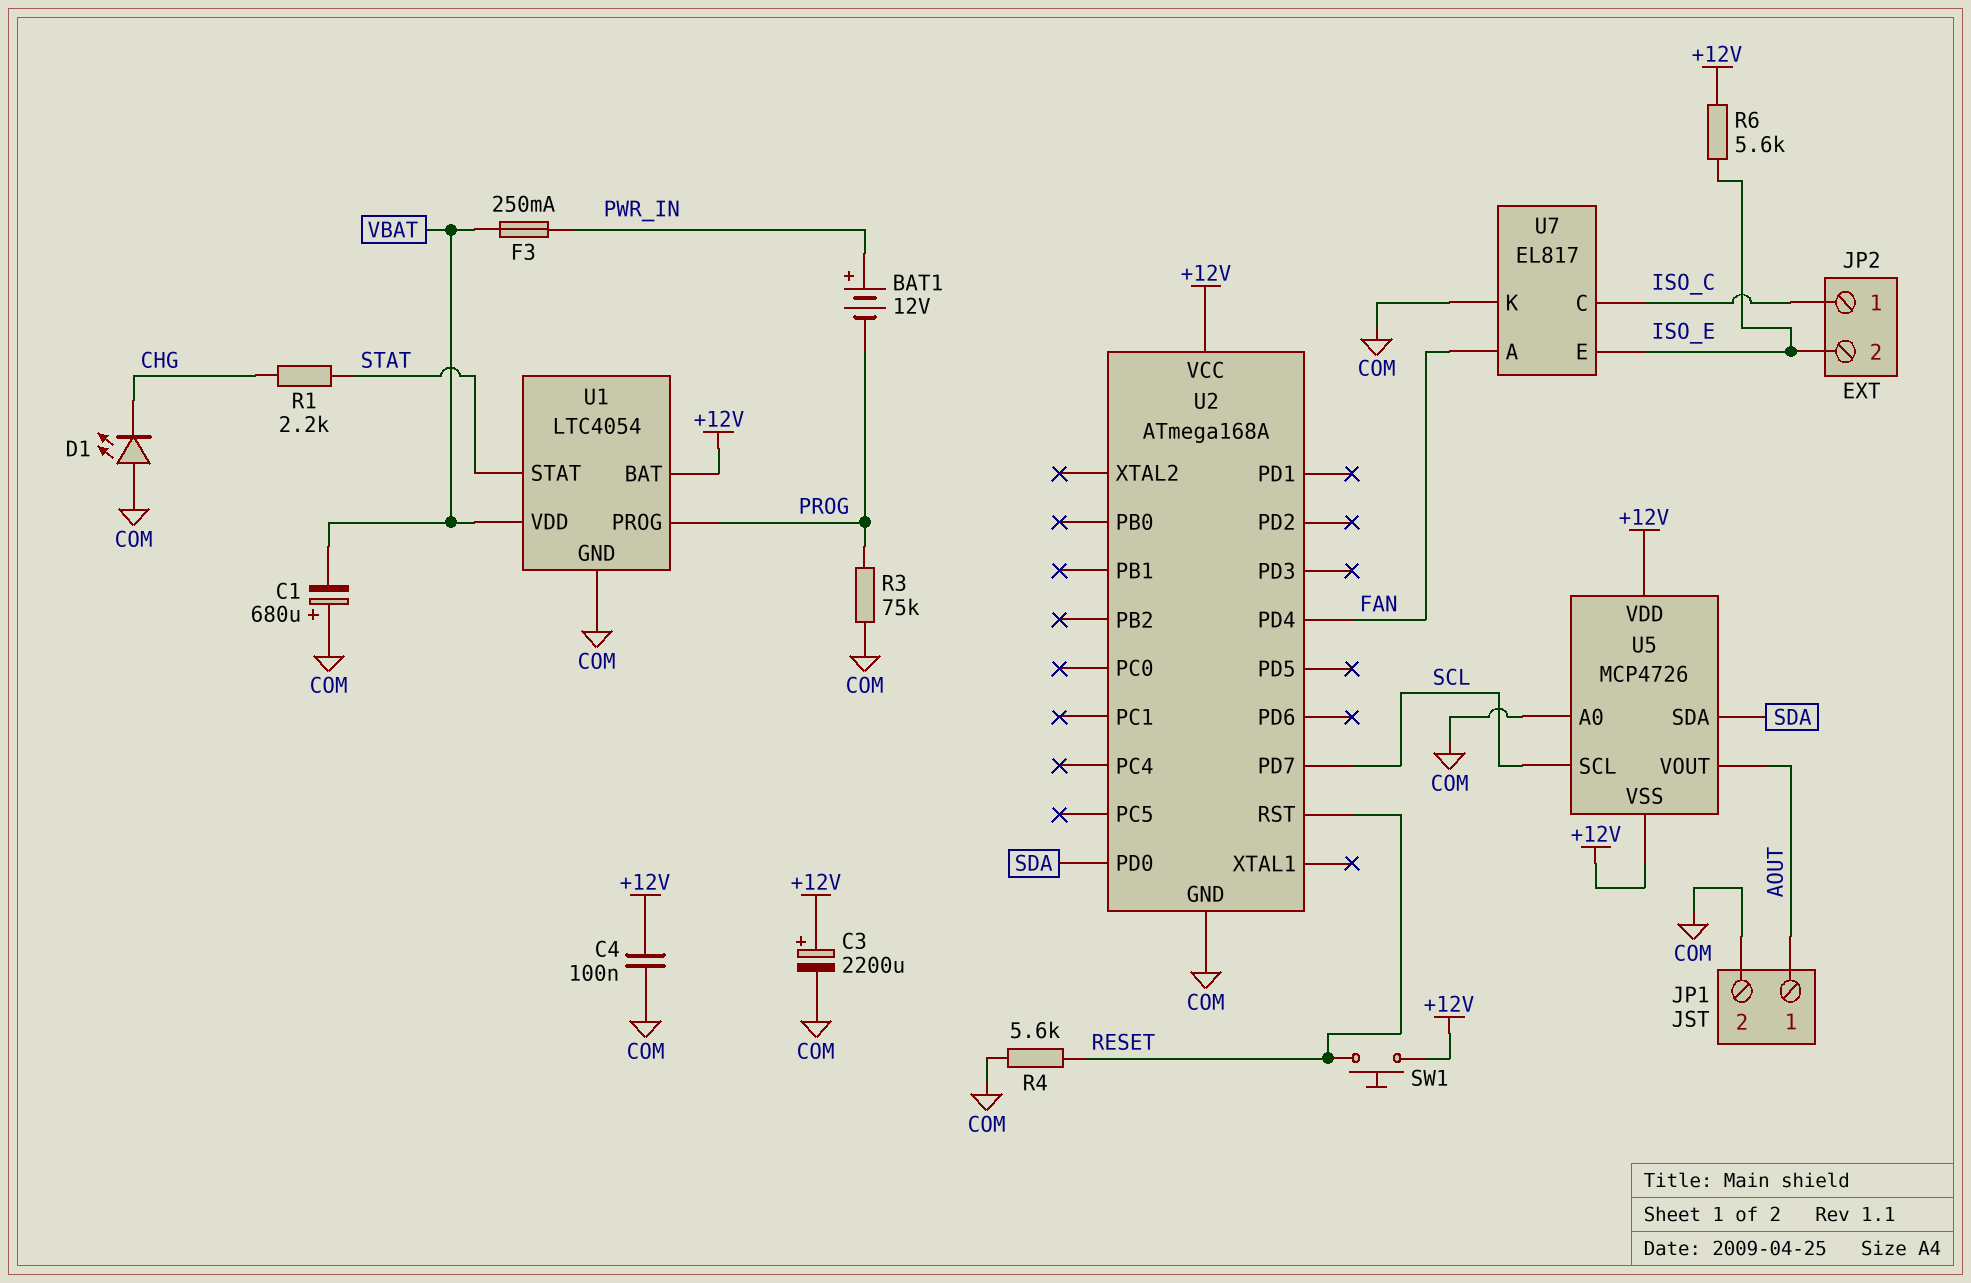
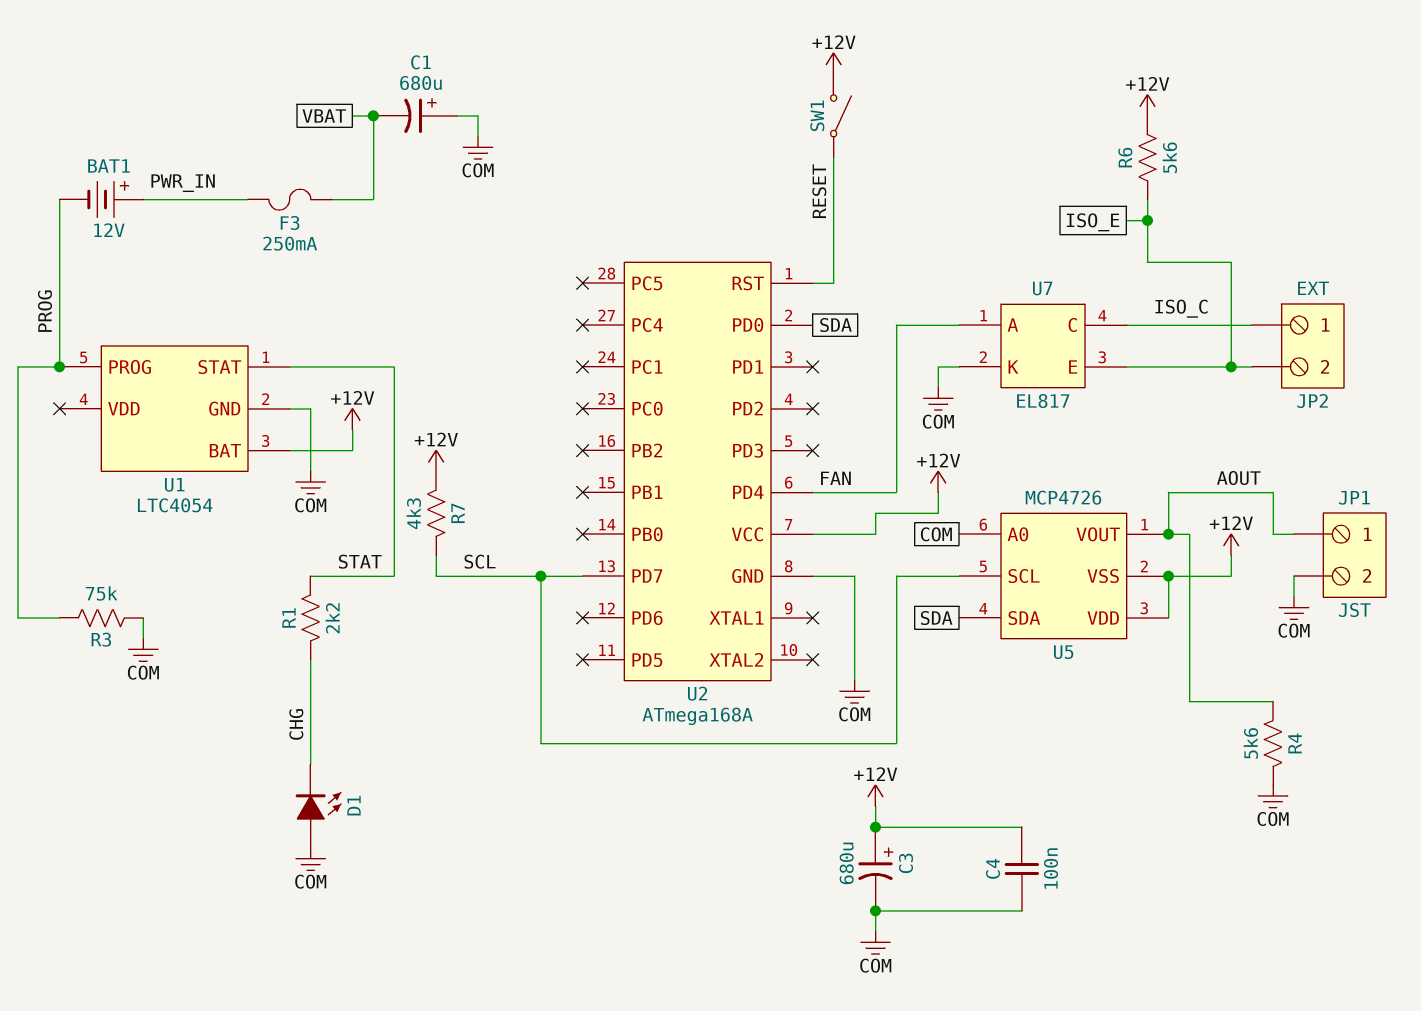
C3: 2200uF (plus +12V, minus COM) -> 680uF (plus +12V, minus COM)
R4: 5.6k (COM, RESET) -> 5.6k (AOUT, COM)
R7: none -> 4.3k (+12V, SCL)
SW1: button (+12V, RESET) -> switch (+12V, RESET)
U1 pin VDD: VBAT -> none

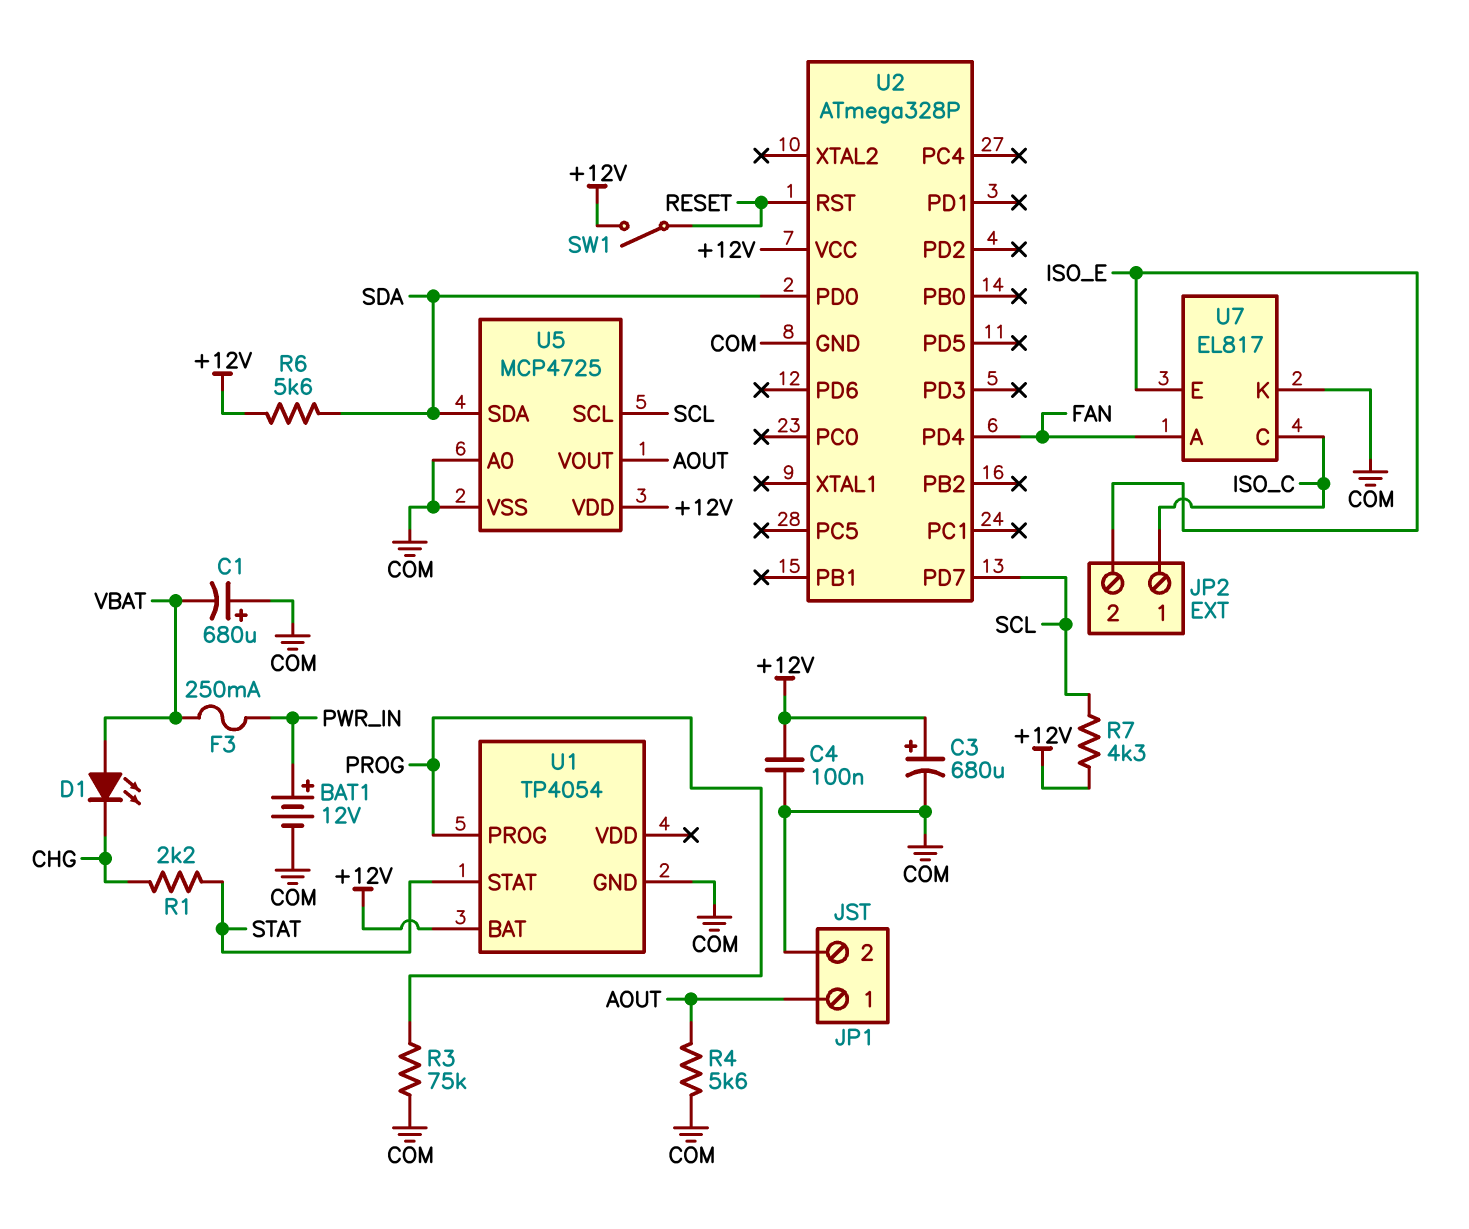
BAT1: 12V (plus PWR_IN, minus PROG) -> 12V (plus PWR_IN, minus COM)
D1: LED (A COM, K CHG) -> LED (A VBAT, K CHG)
R6: 5.6k (+12V, ISO_E) -> 5.6k (+12V, SDA)
U1: LTC4054 -> TP4054
U2: ATmega168A -> ATmega328P
U5: MCP4726 -> MCP4725
U5 pin VSS: +12V -> COM

